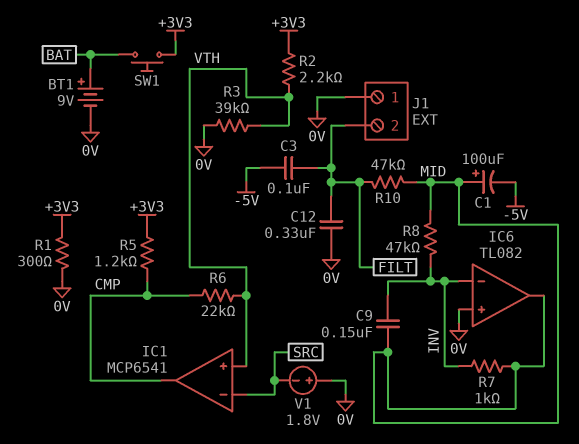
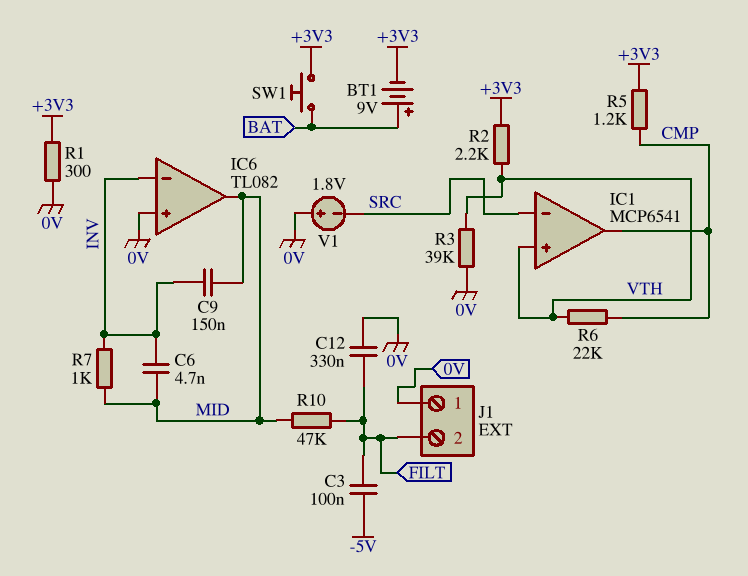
BT1: 9V (plus BAT, minus 0V) -> 9V (plus BAT, minus +3V3)
C1: 100uF (plus MID, minus -5V) -> none
C6: none -> 4.7nF (INV, MID)
R8: 47k (INV, MID) -> none

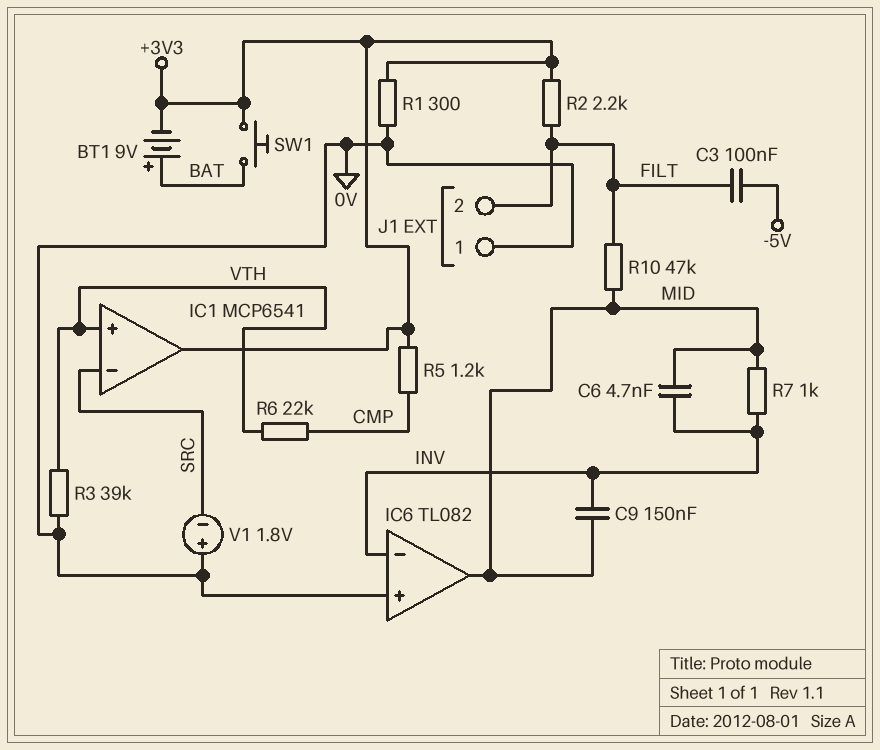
C12: 330nF (0V, FILT) -> none
IC1 pin out: CMP -> +3V3
R2: 2.2k (+3V3, VTH) -> 2.2k (+3V3, FILT)

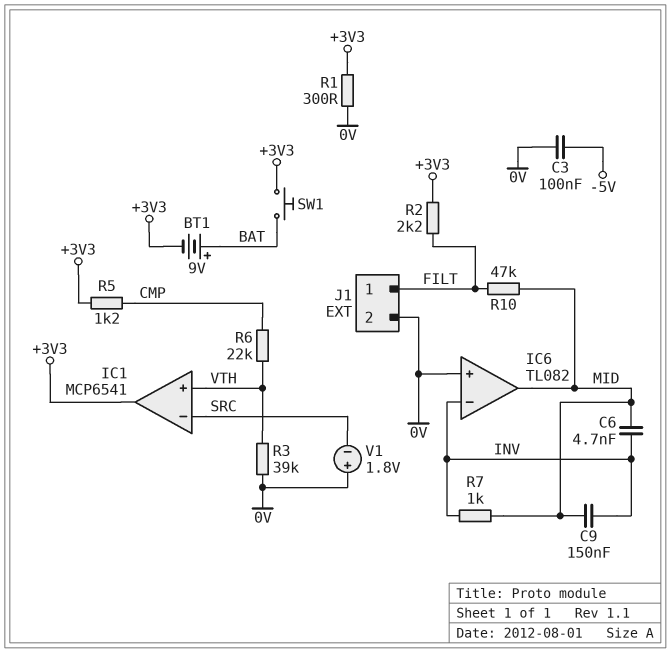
C3: 100nF (-5V, FILT) -> 100nF (-5V, 0V)
J1 pin 1: 0V -> FILT
J1 pin 2: FILT -> 0V

